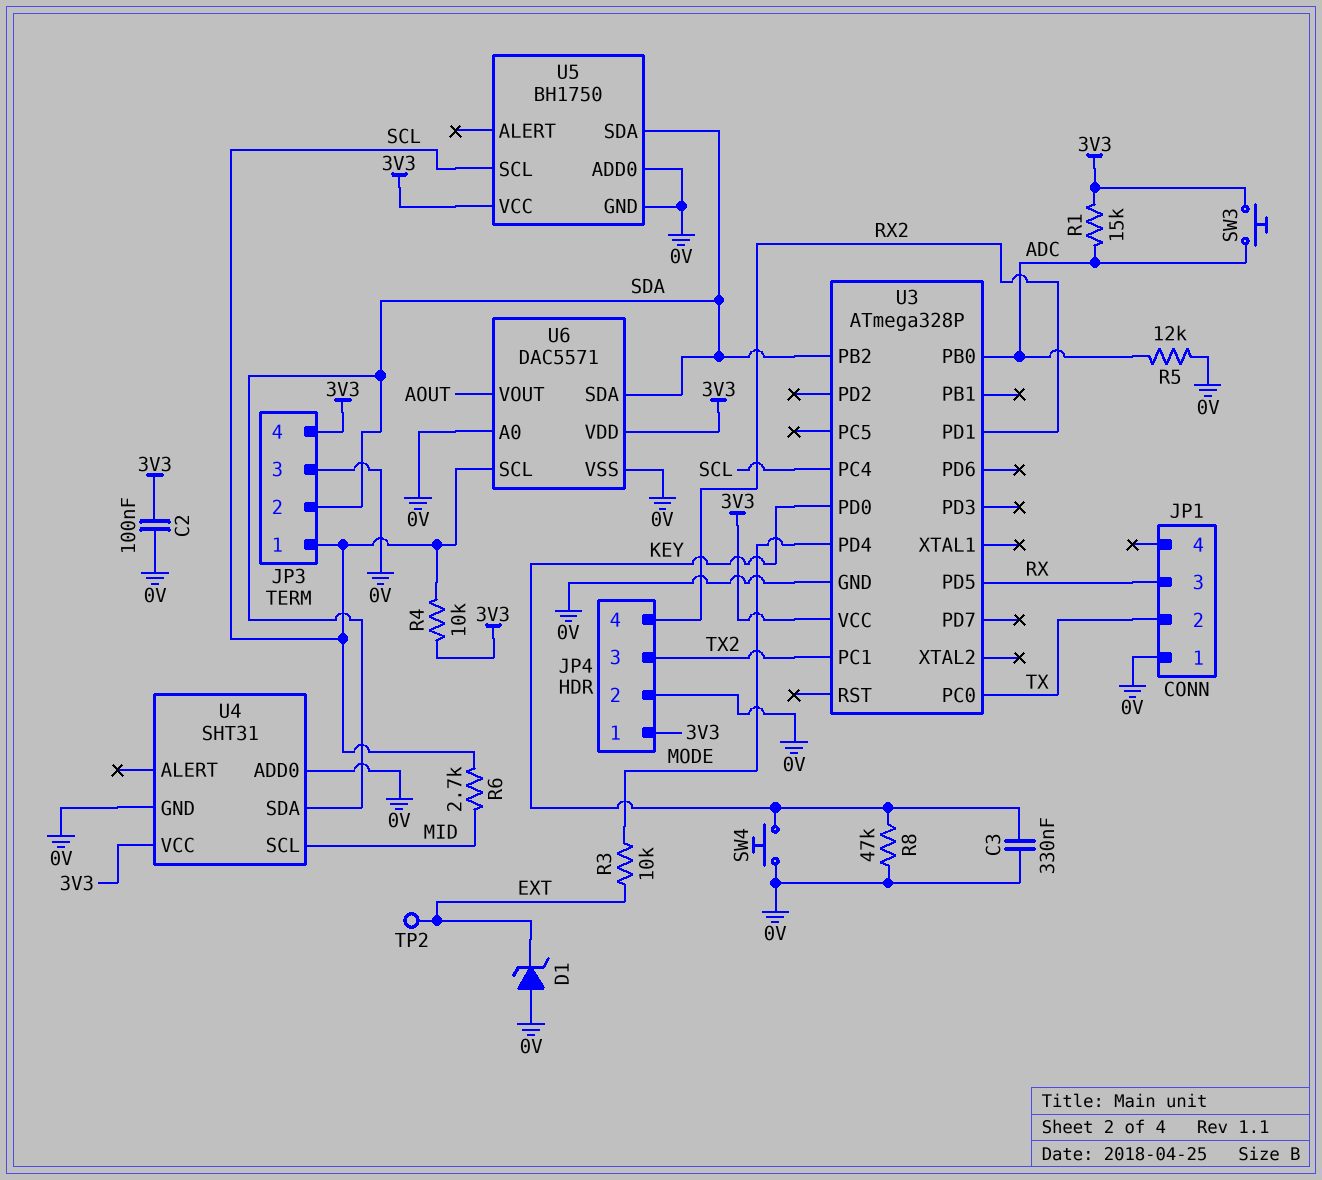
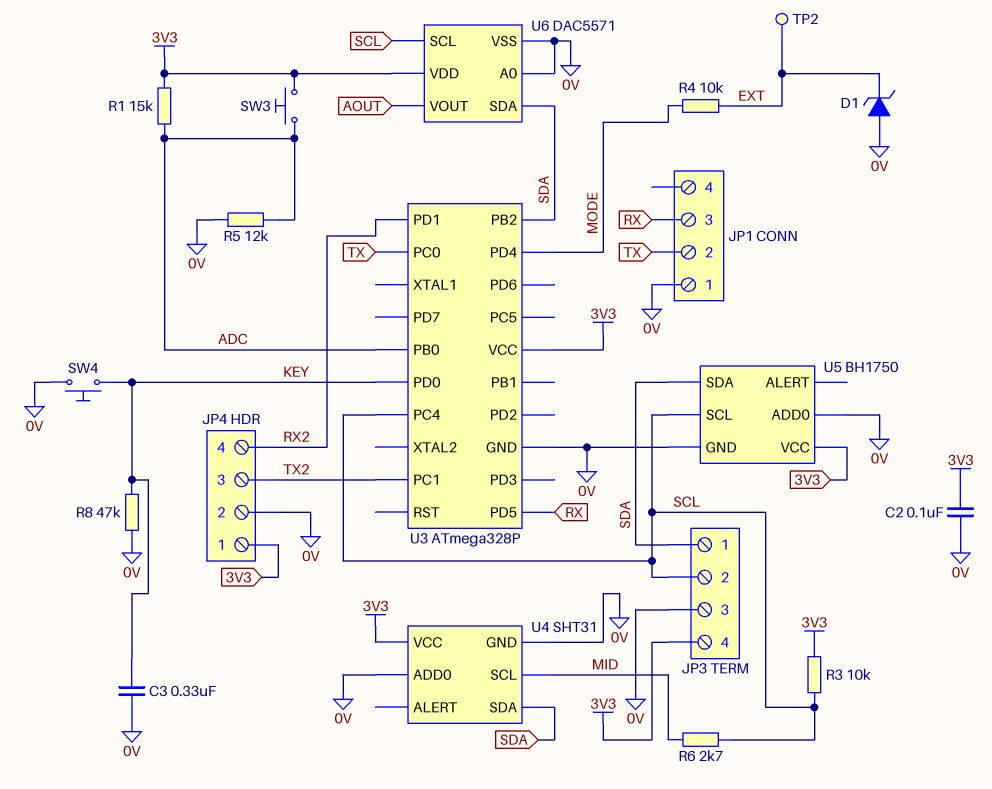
JP3 pin 1: SCL -> SDA
JP3 pin 2: SDA -> SCL
R3: 10k (EXT, MODE) -> 10k (3V3, SCL)
R4: 10k (3V3, SCL) -> 10k (EXT, MODE)

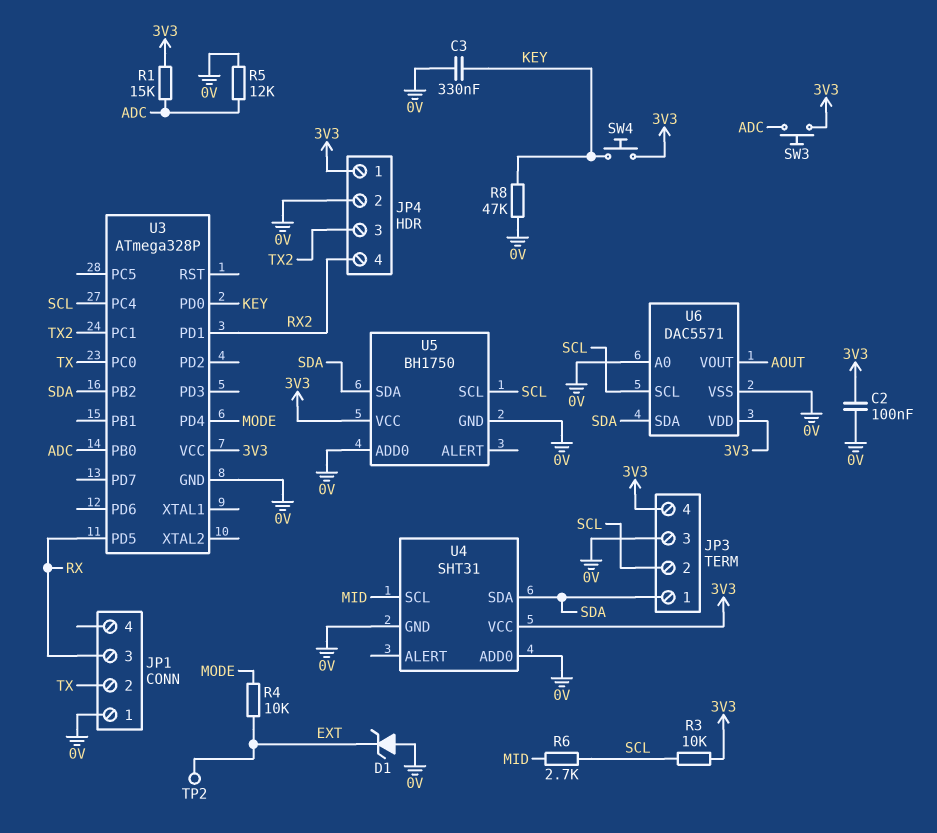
SW4: button (0V, KEY) -> button (3V3, KEY)

